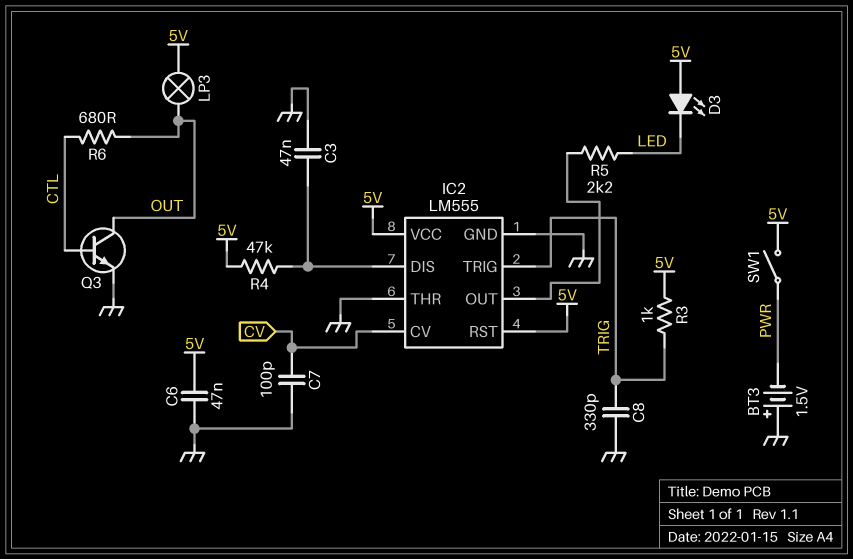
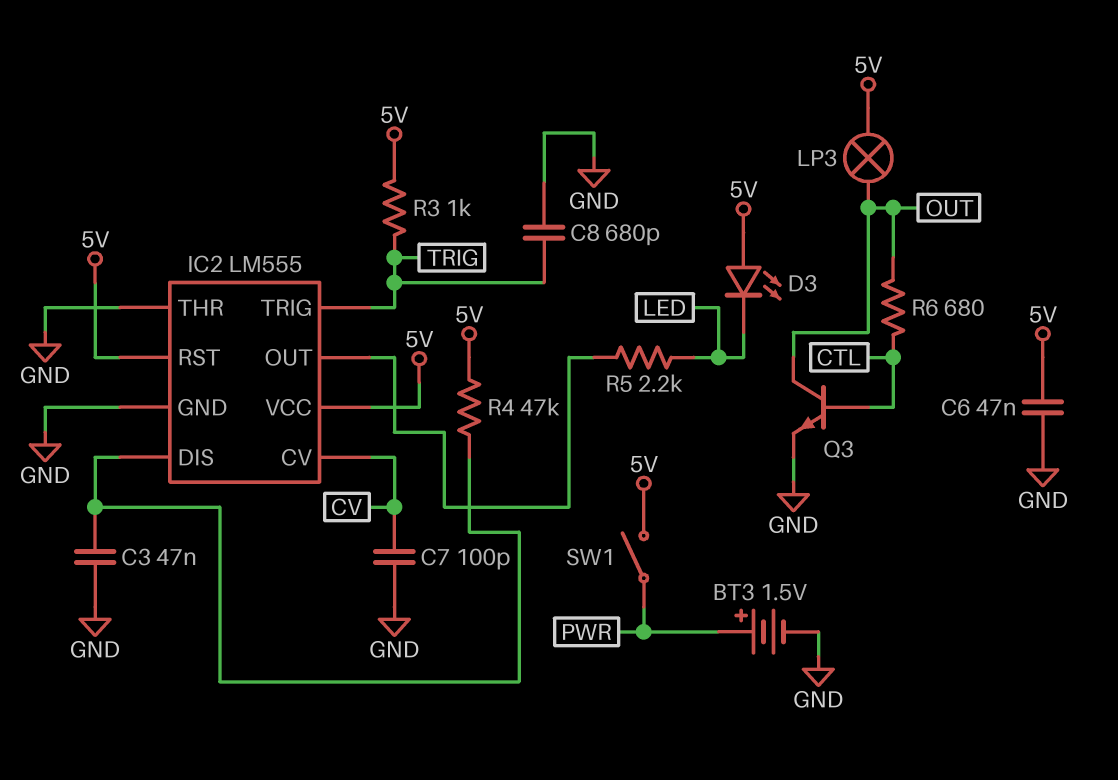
BT3: 1.5V (plus GND, minus PWR) -> 1.5V (plus PWR, minus GND)
C8: 330pF (GND, TRIG) -> 680pF (GND, TRIG)

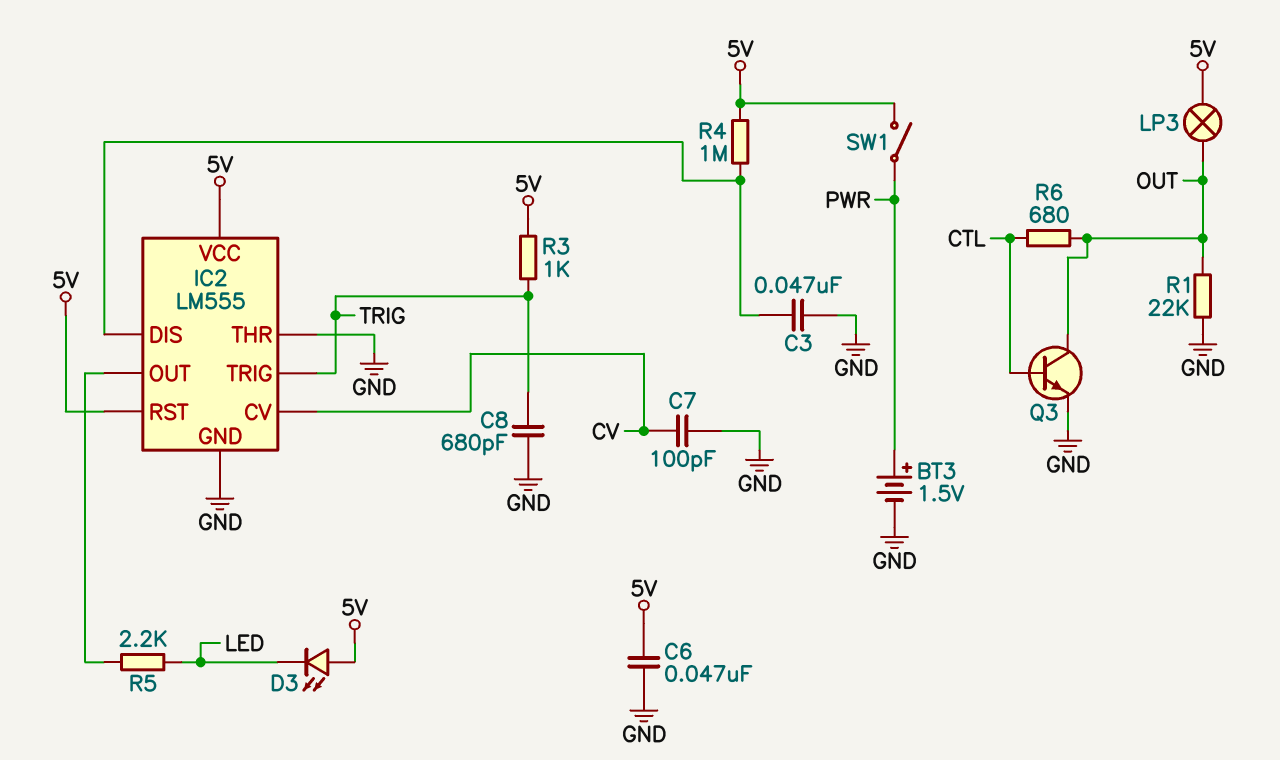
R1: none -> 22k (GND, OUT)
R4: 47k (5V, IC2/DIS) -> 1M (5V, IC2/DIS)

